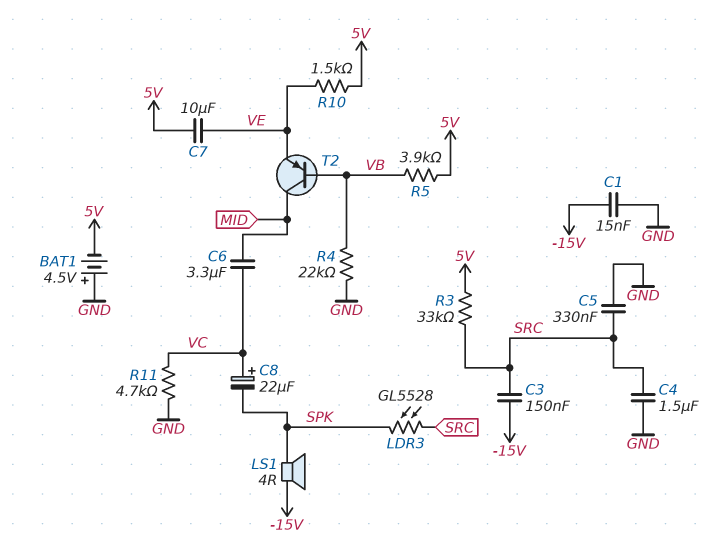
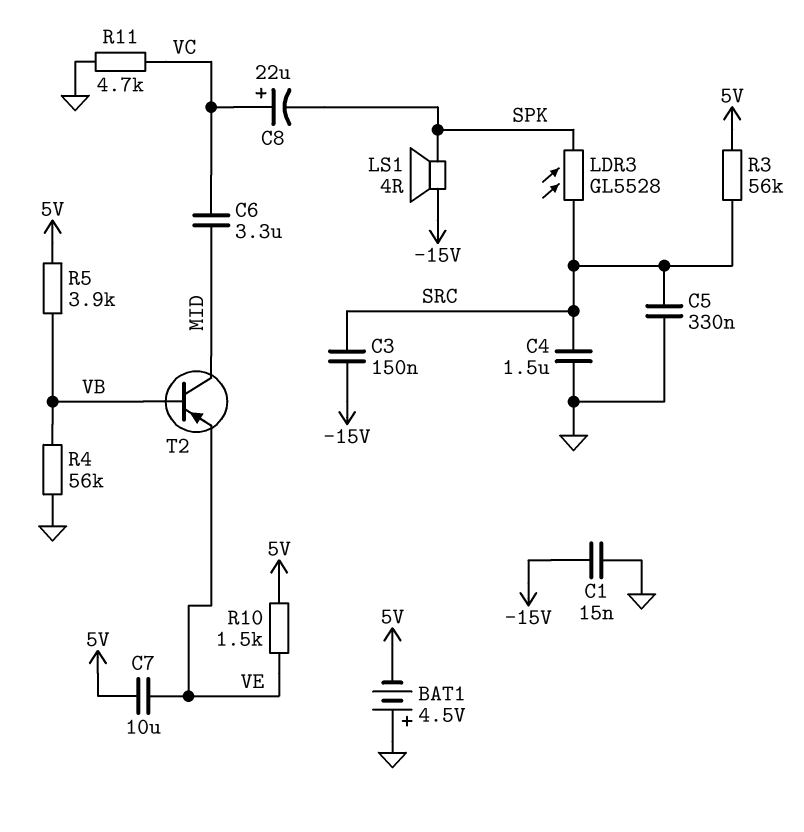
R3: 33k (5V, SRC) -> 56k (5V, SRC)
R4: 22k (GND, VB) -> 56k (GND, VB)

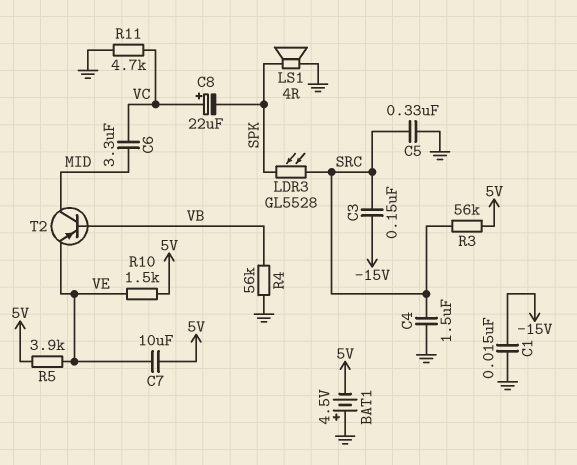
LS1: speaker 4R (-15V, SPK) -> speaker 4R (GND, SPK)
R5: 3.9k (5V, VB) -> 3.9k (5V, VE)

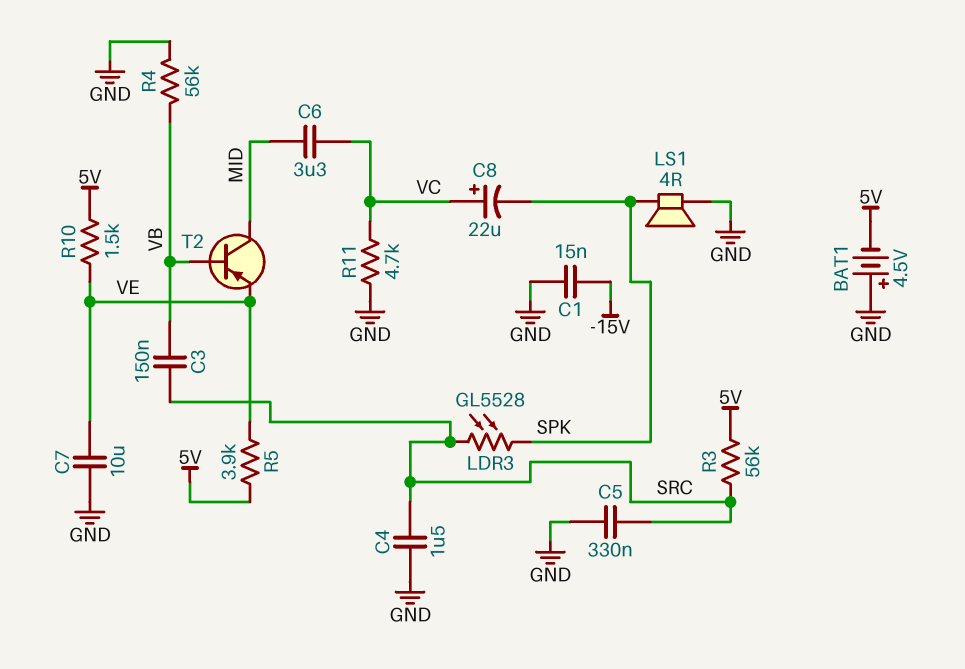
C3: 150nF (-15V, SRC) -> 150nF (SRC, VB)
C7: 10uF (5V, VE) -> 10uF (GND, VE)

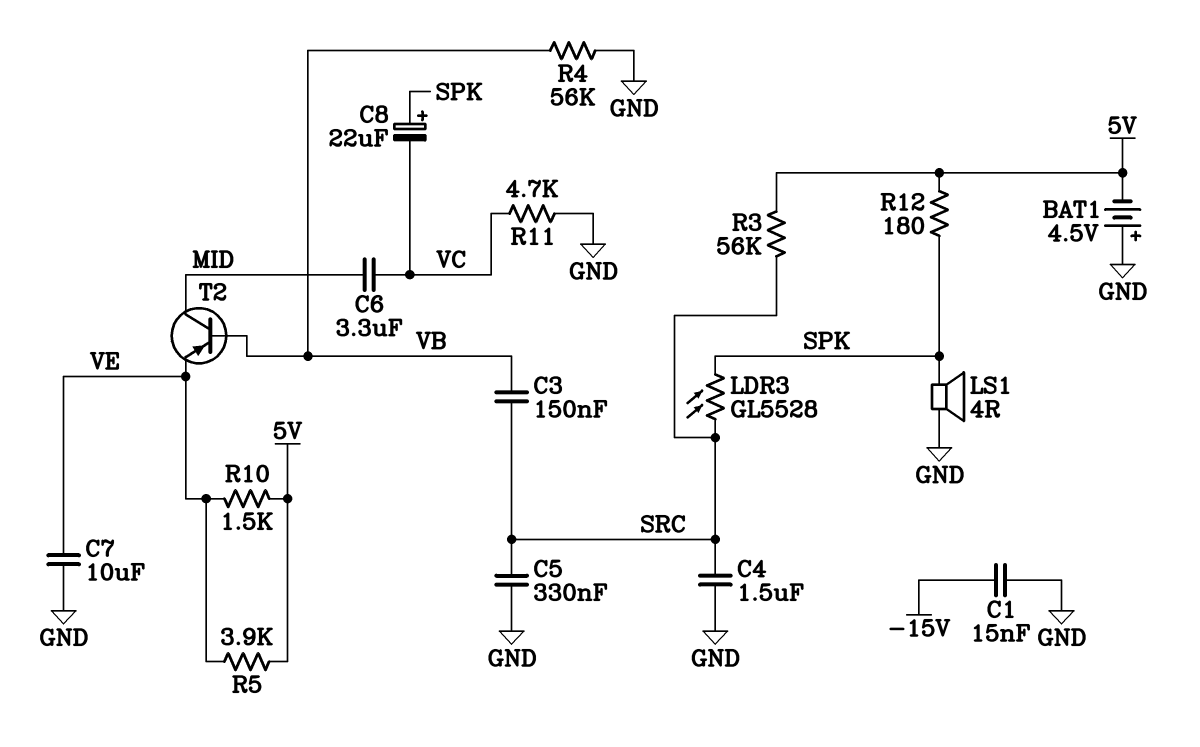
C8: 22uF (plus VC, minus SPK) -> 22uF (plus SPK, minus VC)
R12: none -> 180 (5V, SPK)

